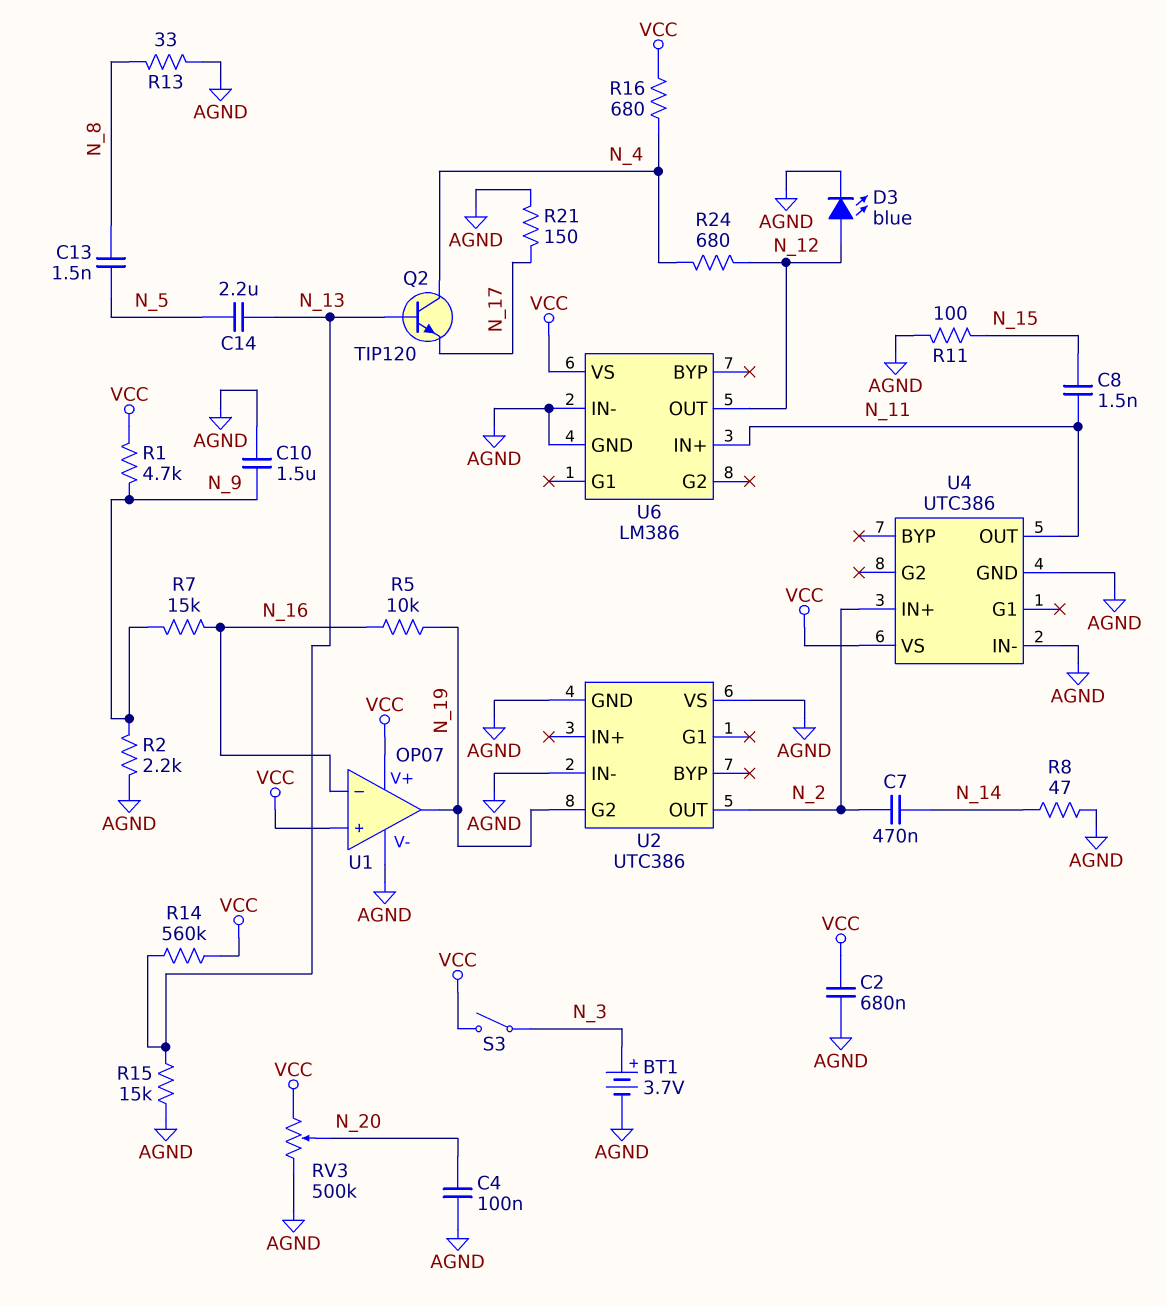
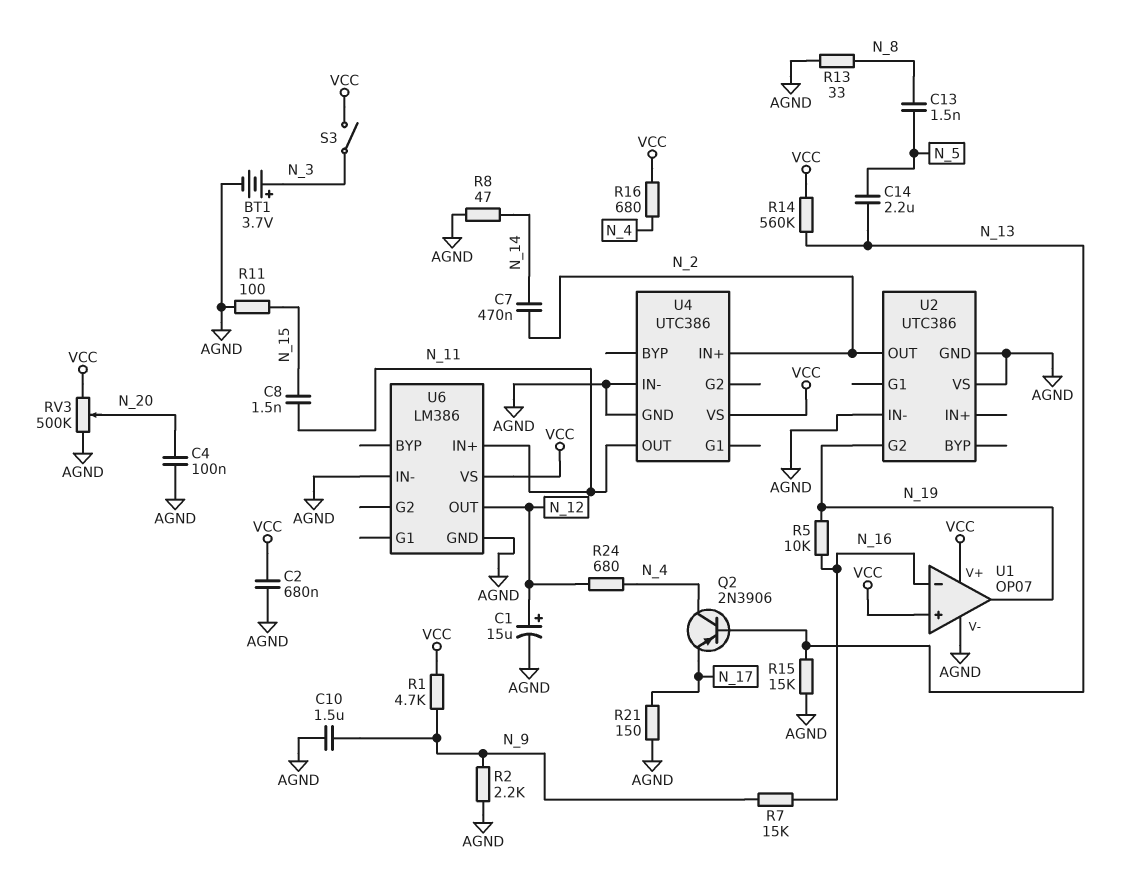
C1: none -> 15uF (plus N_12, minus AGND)
D3: LED blue (A N_12, K AGND) -> none
Q2: NPN TIP120 (B N_13, C N_4, E N_17) -> PNP 2N3906 (B N_13, C N_4, E N_17)

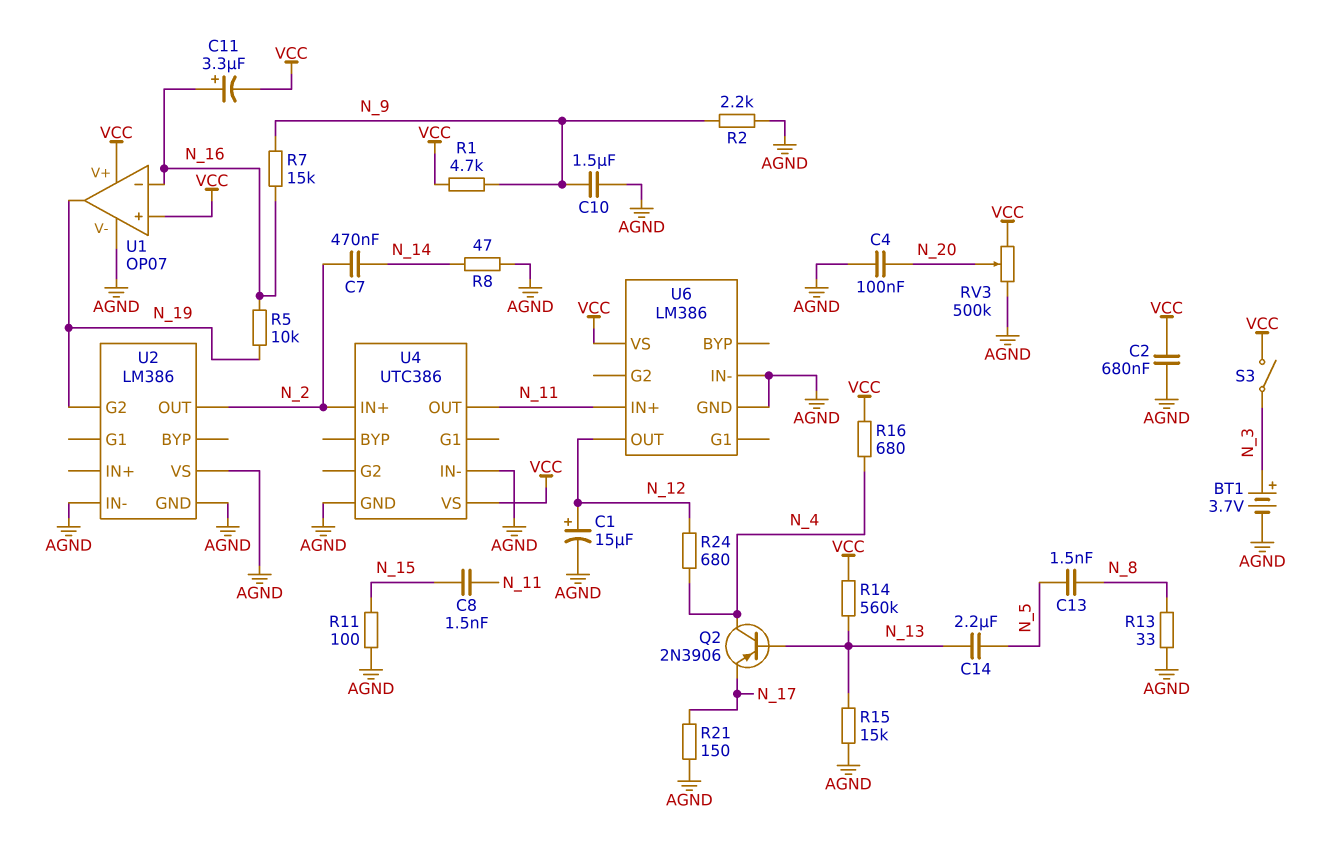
C11: none -> 3.3uF (plus N_16, minus VCC)
U2: UTC386 -> LM386

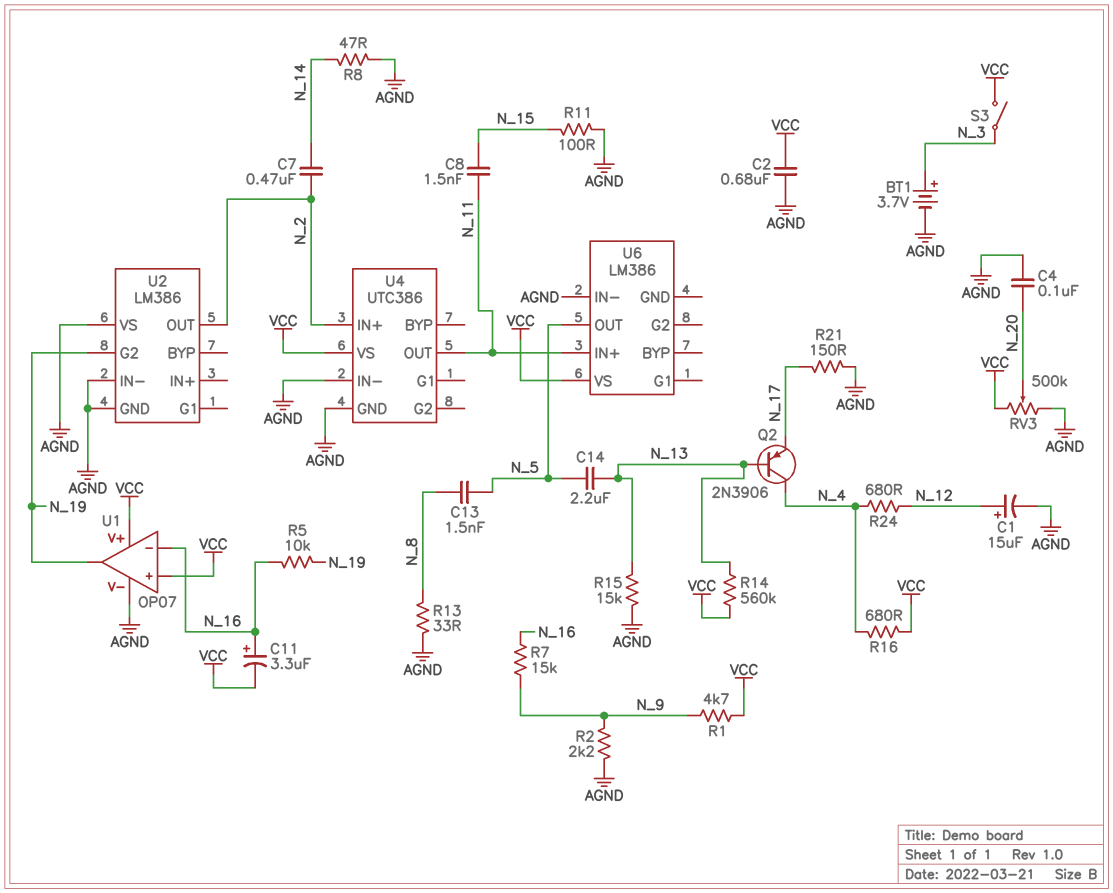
C10: 1.5uF (AGND, N_9) -> none
U6 pin GND: AGND -> none
U6 pin OUT: N_12 -> N_5

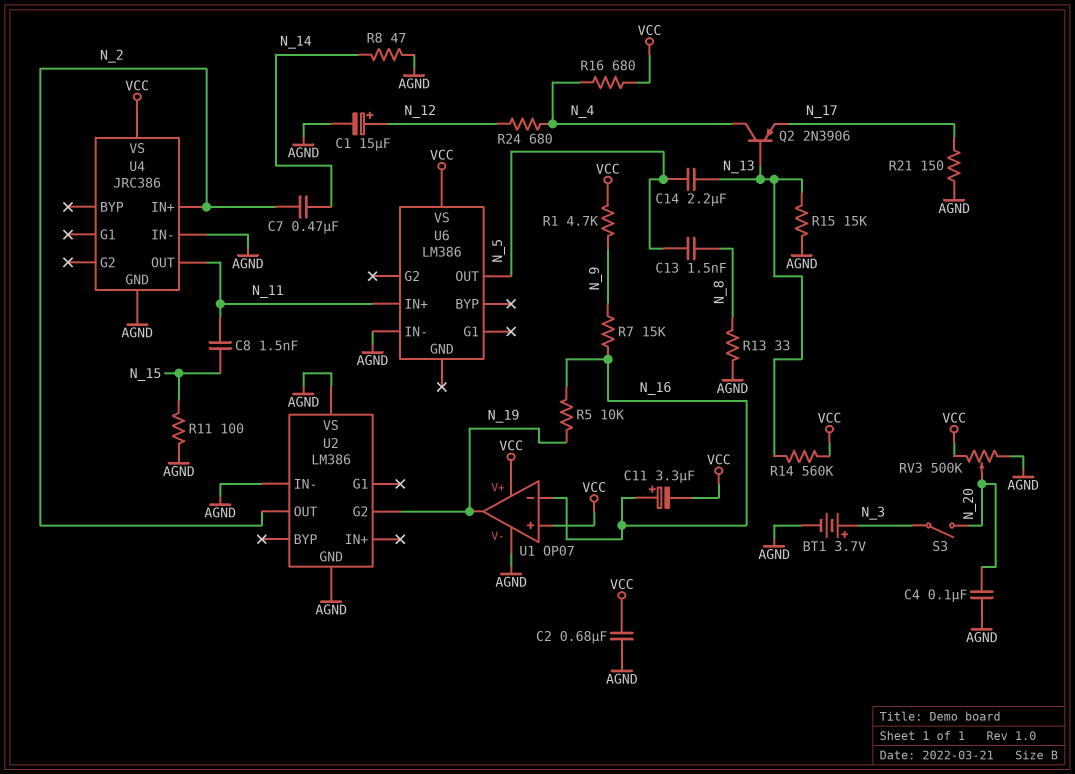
R2: 2.2k (AGND, N_9) -> none
S3: switch (N_3, VCC) -> switch (N_3, N_20)
U4: UTC386 -> JRC386

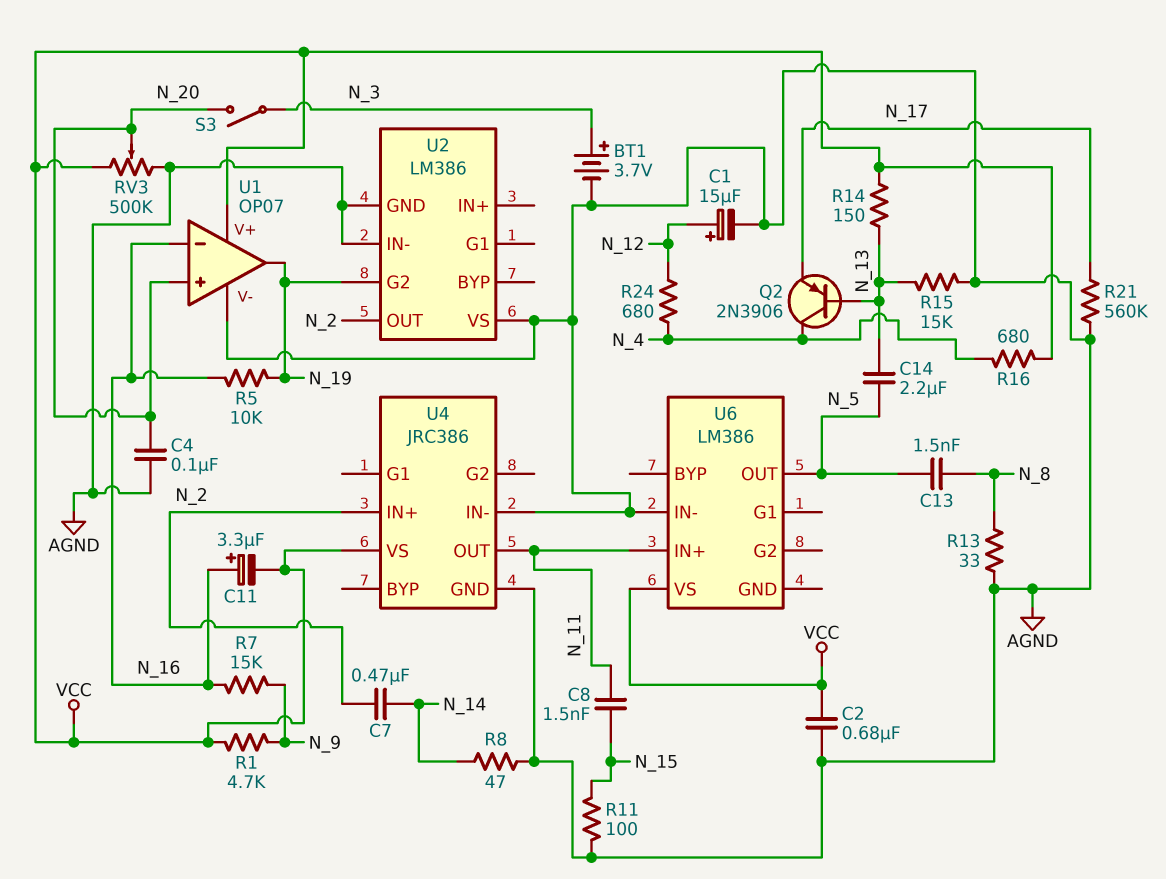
R14: 560k (N_13, VCC) -> 150 (N_13, VCC)
R21: 150 (AGND, N_17) -> 560k (AGND, N_17)
U1 pin in+: VCC -> N_20

